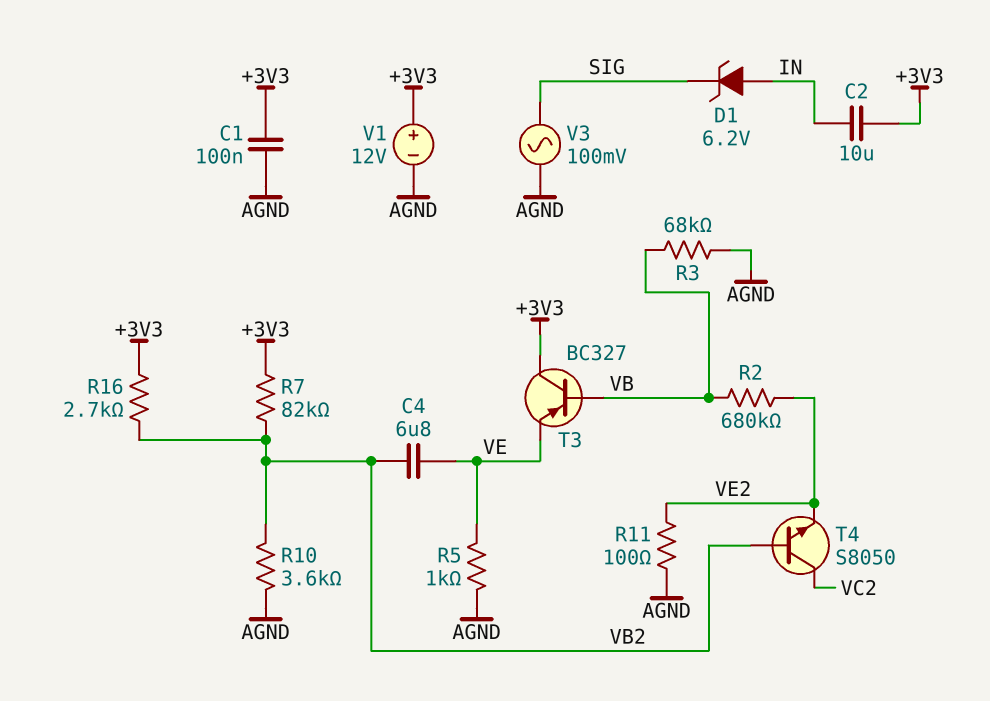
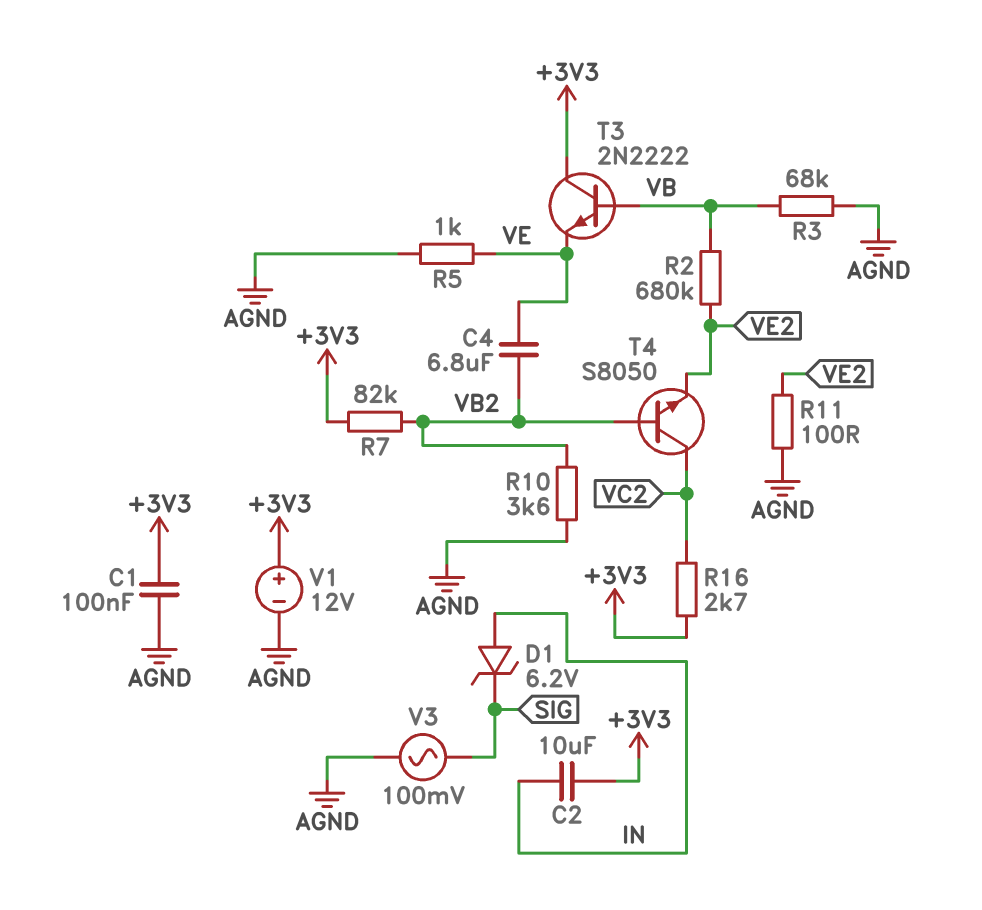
R16: 2.7k (+3V3, VB2) -> 2.7k (+3V3, VC2)
T3: PNP BC327 (B VB, C +3V3, E VE) -> NPN 2N2222 (B VB, C +3V3, E VE)

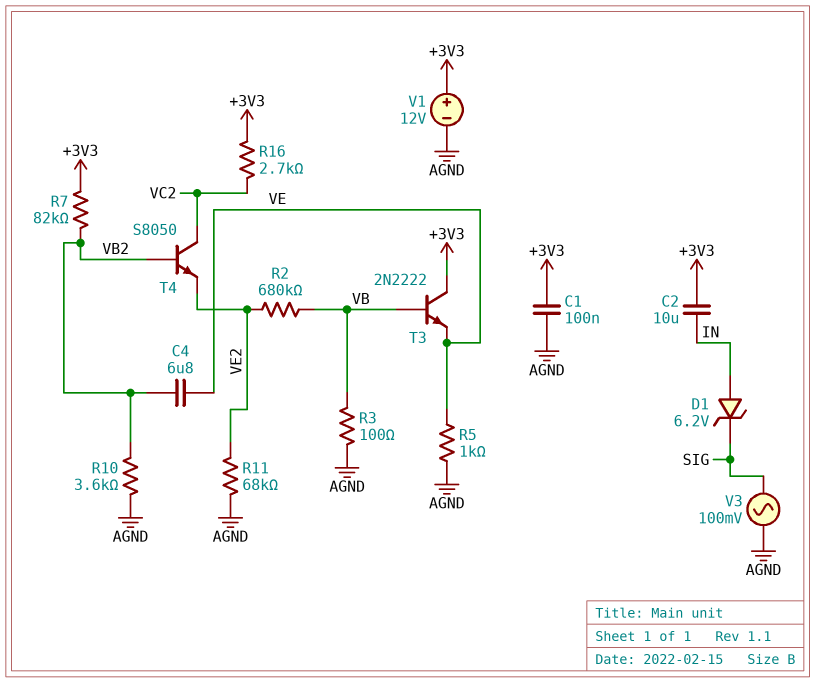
R3: 68k (AGND, VB) -> 100 (AGND, VB)
R11: 100 (AGND, VE2) -> 68k (AGND, VE2)

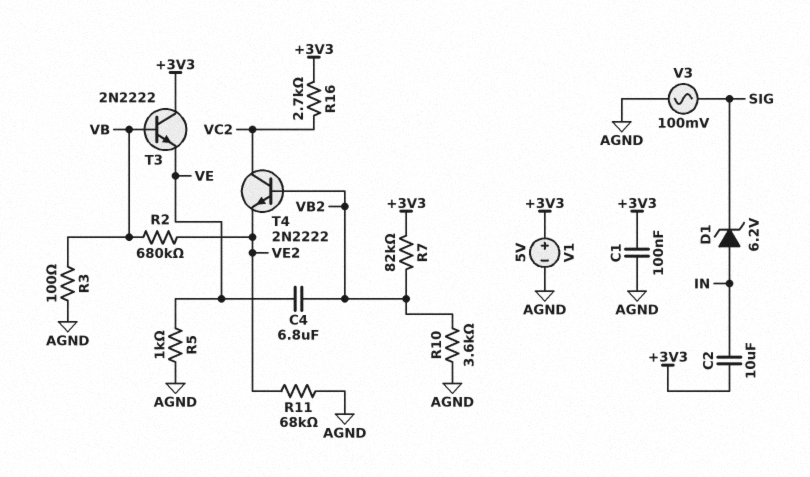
T4: NPN S8050 (B VB2, C VC2, E VE2) -> NPN 2N2222 (B VB2, C VC2, E VE2)
V1: 12V (plus +3V3, minus AGND) -> 5V (plus +3V3, minus AGND)

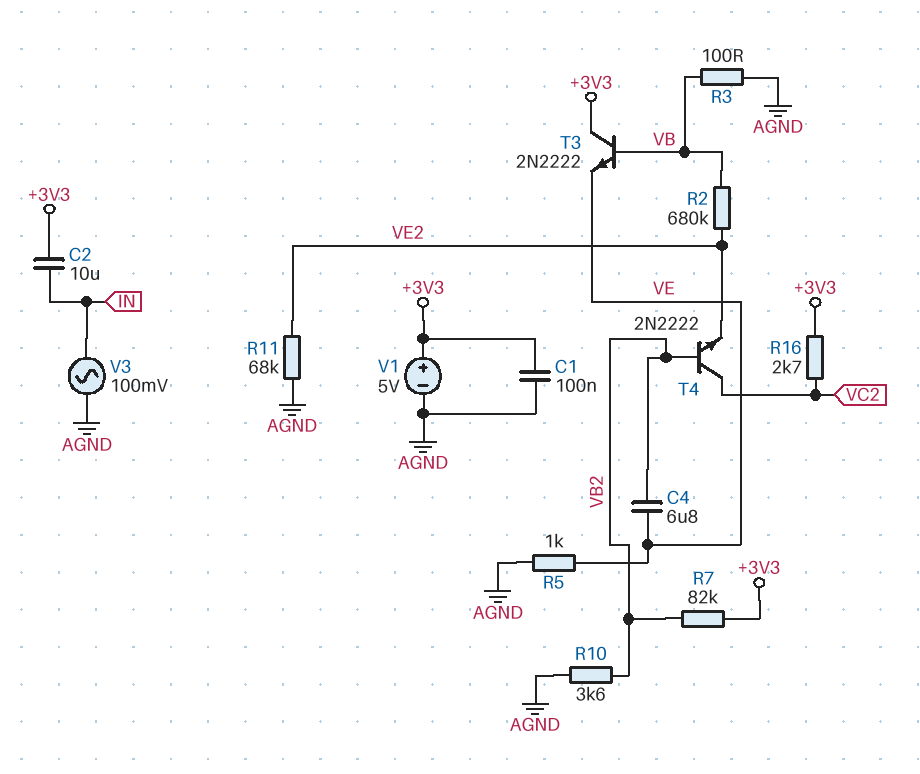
D1: zener 6.2V (A IN, K SIG) -> none
V3: AC 100mV (AGND, SIG) -> AC 100mV (AGND, IN)

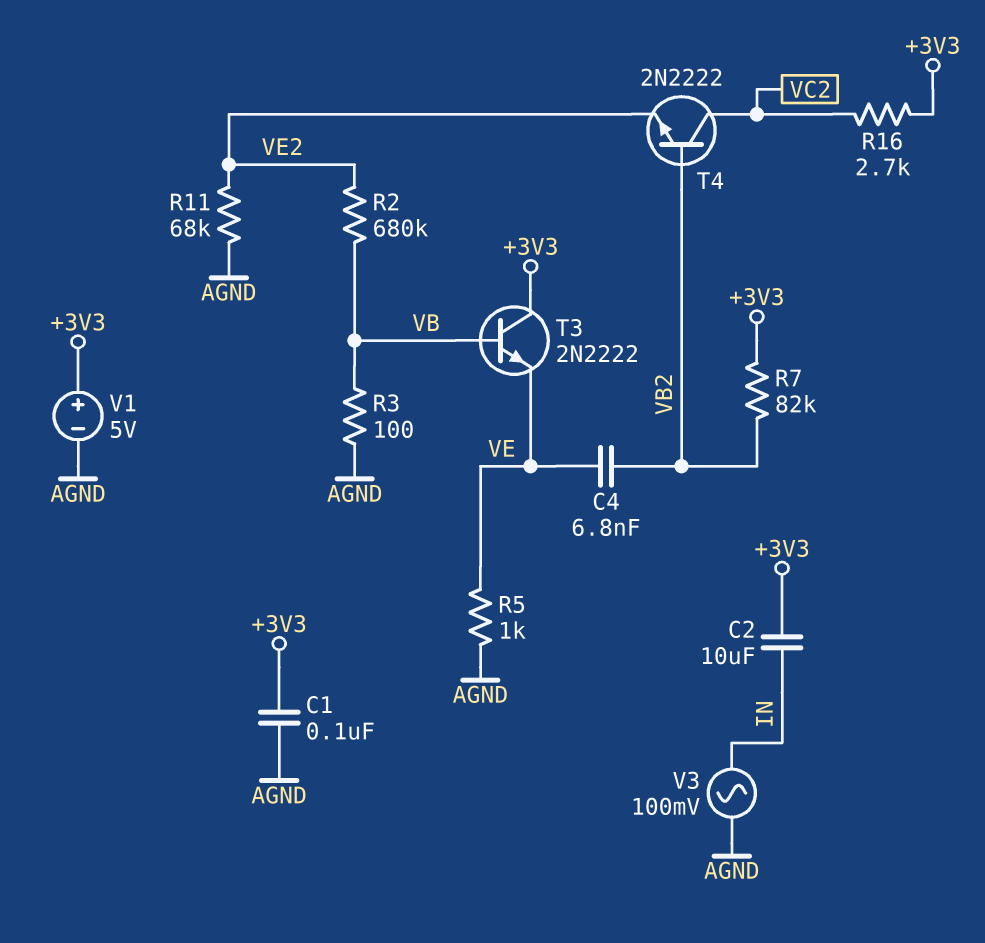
C4: 6.8uF (VB2, VE) -> 6.8nF (VB2, VE)
R10: 3.6k (AGND, VB2) -> none

